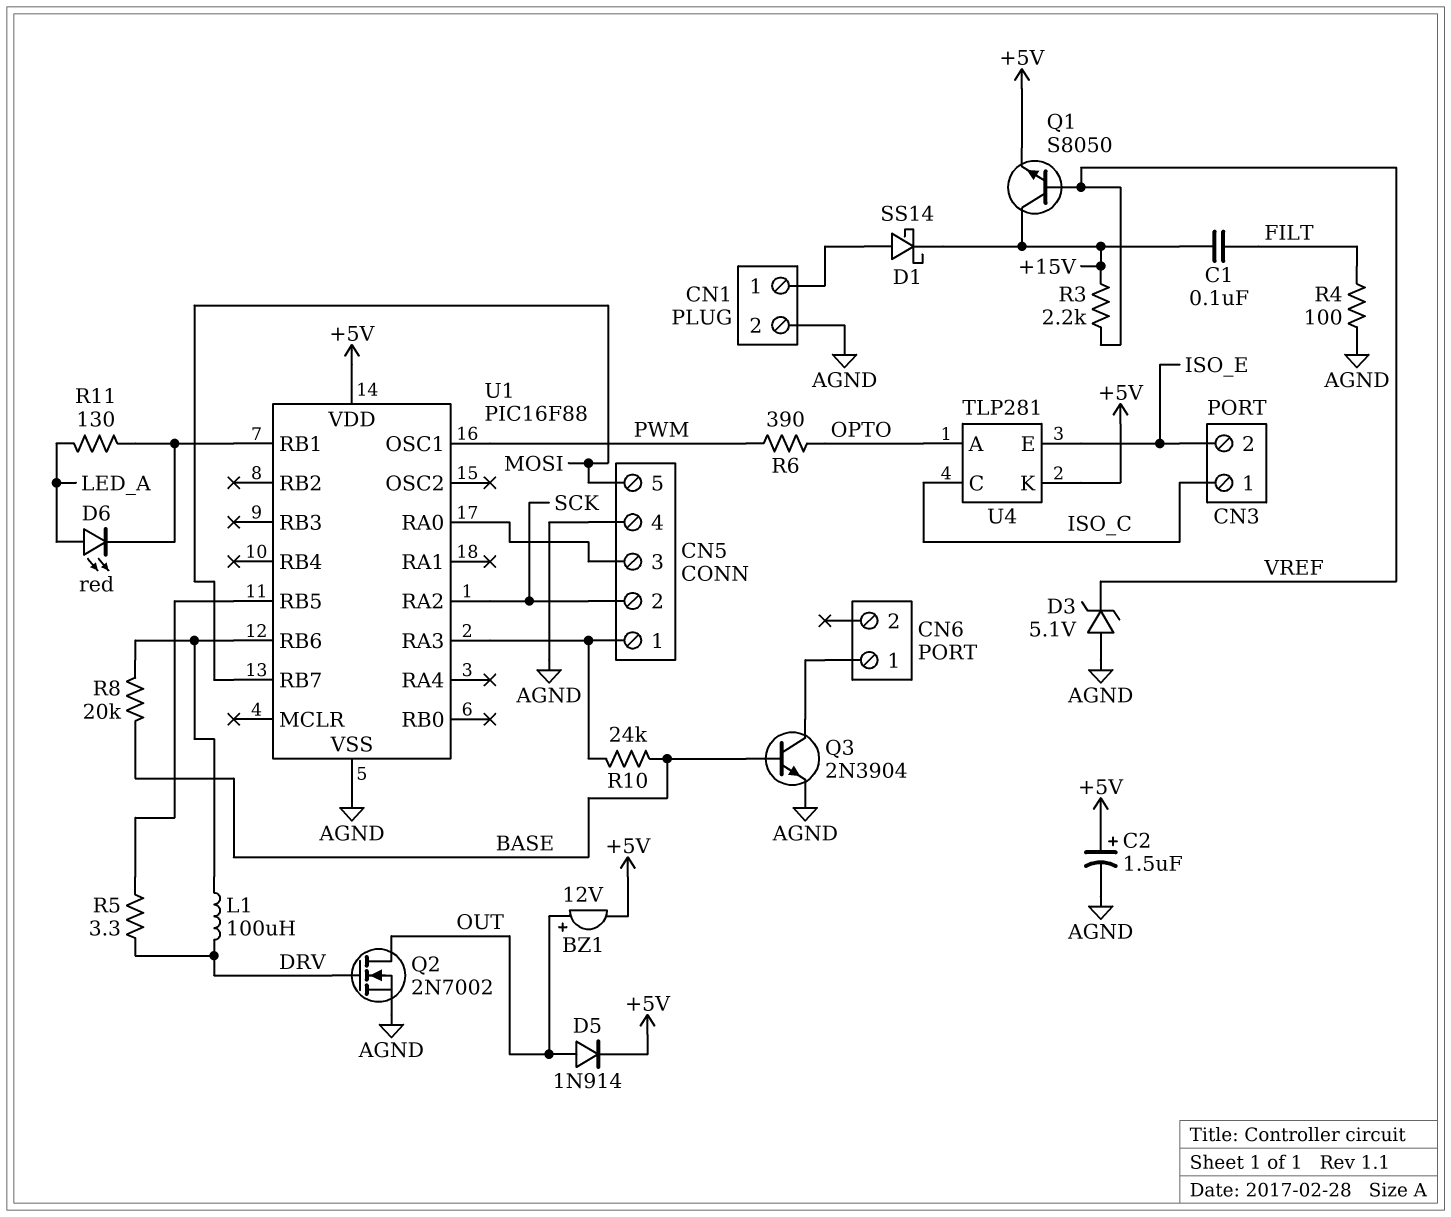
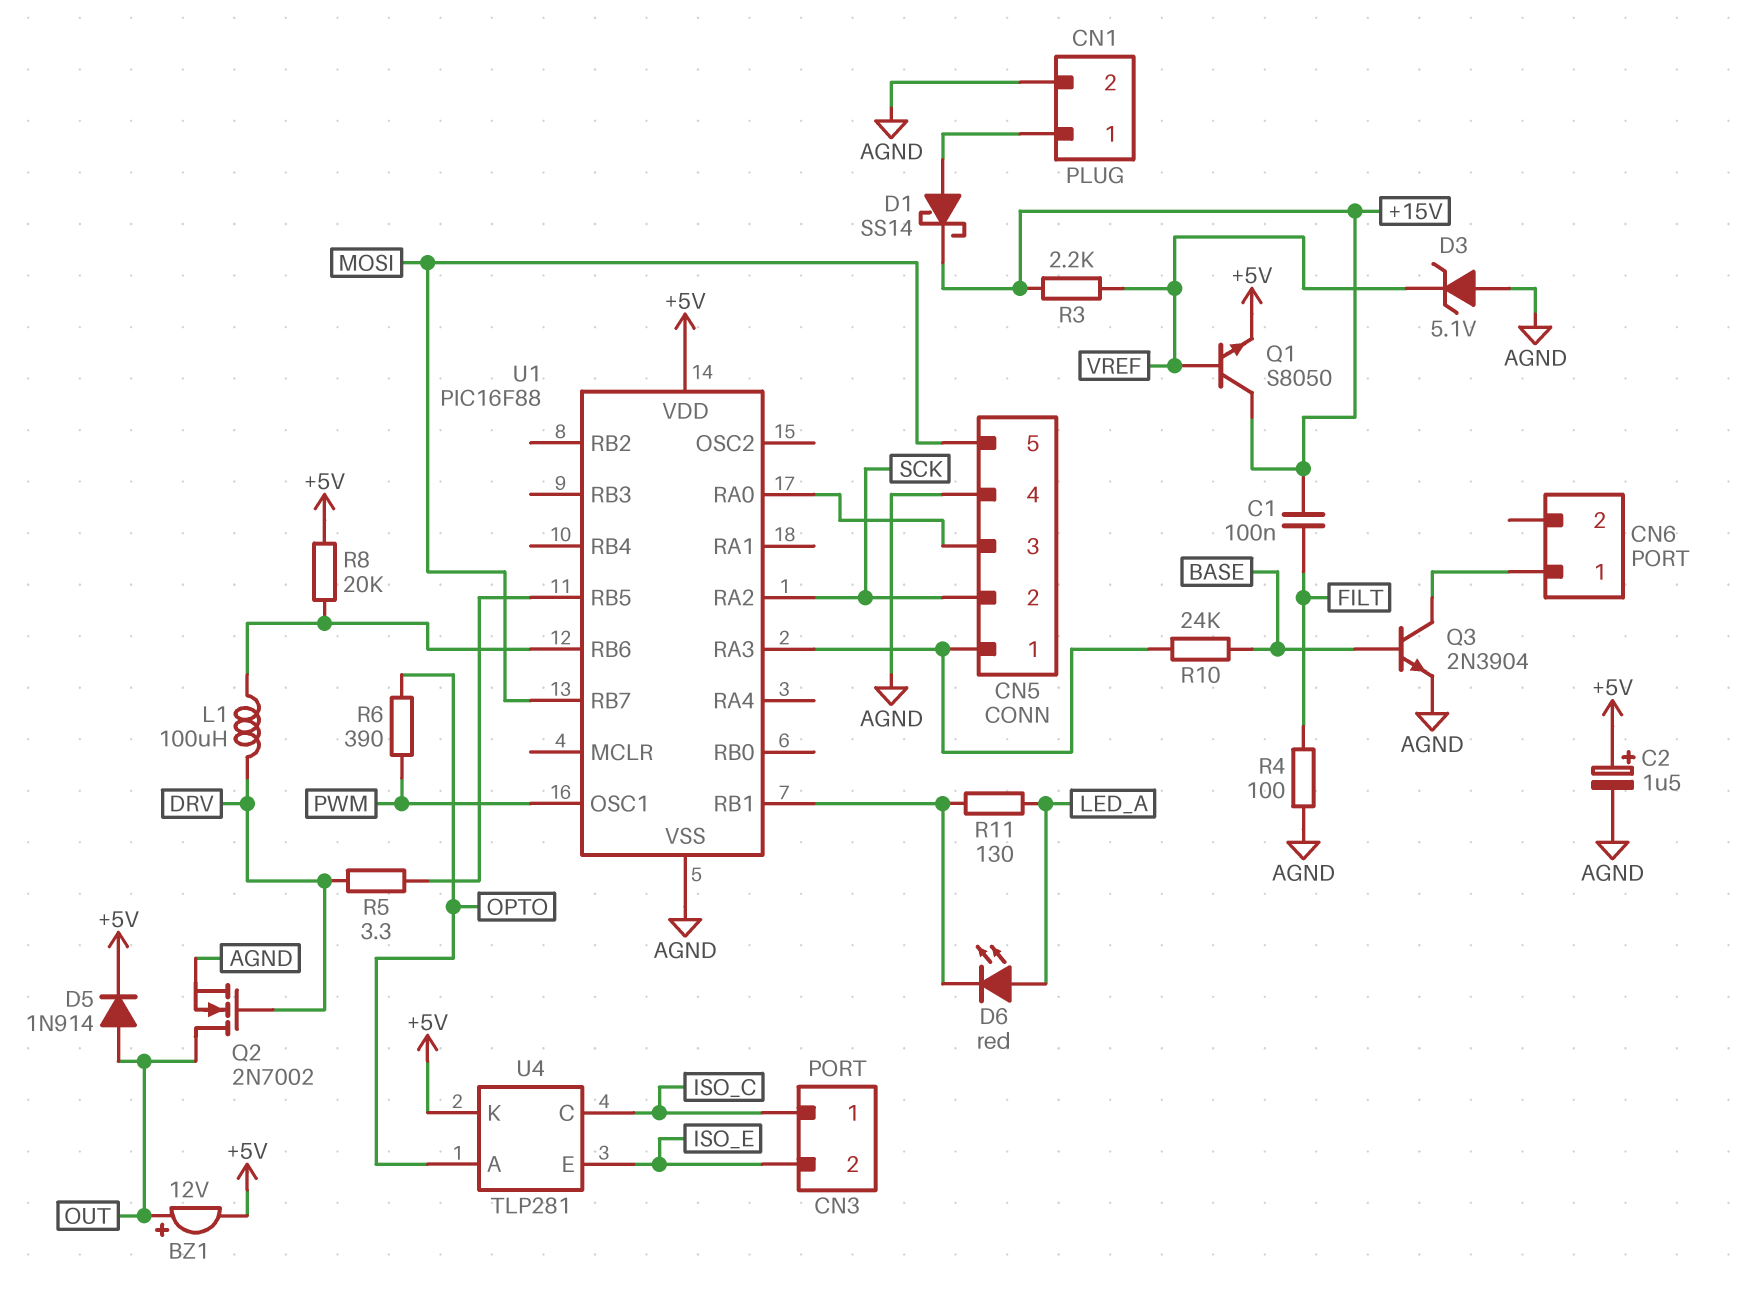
R8: 20k (BASE, U1/RB6) -> 20k (+5V, U1/RB6)

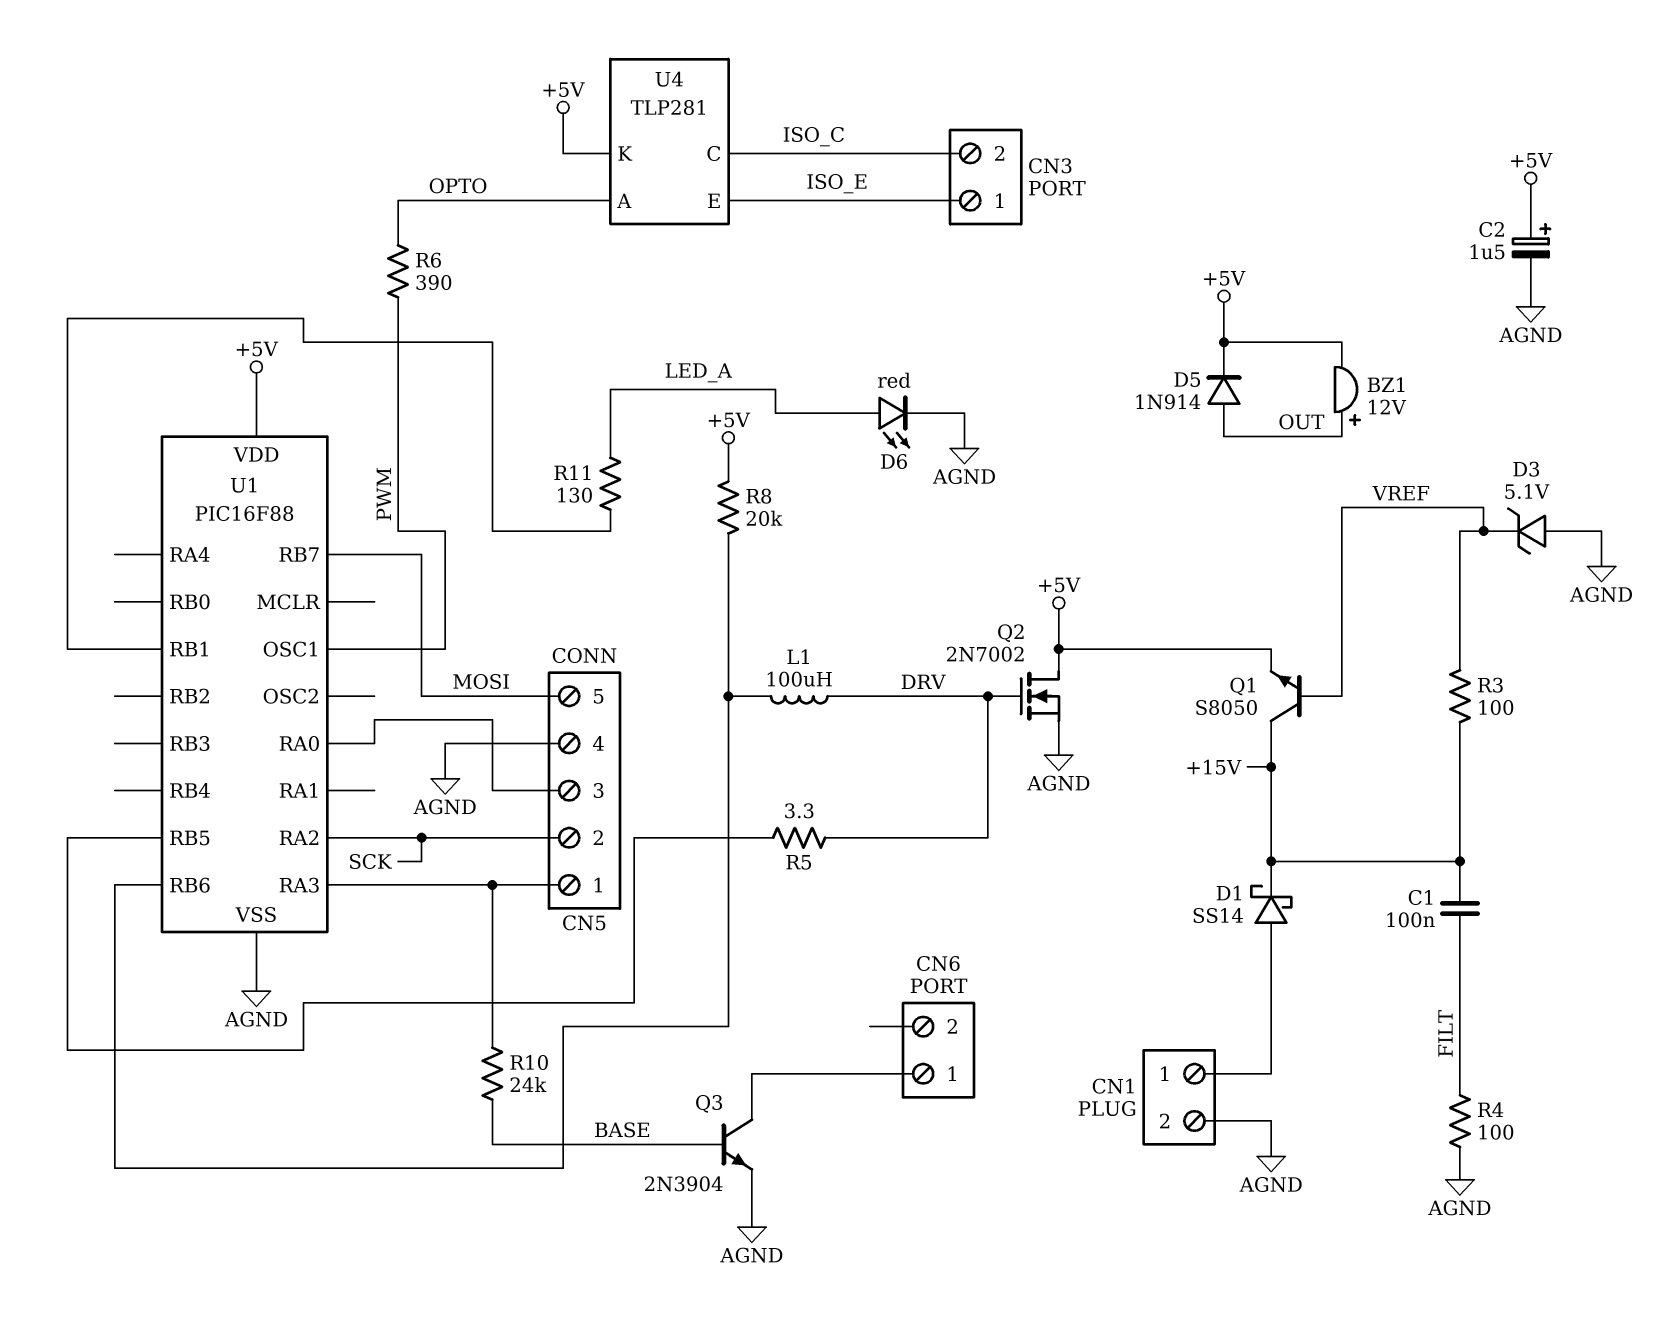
CN3 pin 1: ISO_C -> ISO_E
CN3 pin 2: ISO_E -> ISO_C
D6: LED red (A LED_A, K U1/RB1) -> LED red (A LED_A, K AGND)
Q2: NMOS 2N7002 (G DRV, D OUT, S AGND) -> NMOS 2N7002 (G DRV, D +5V, S AGND)
R3: 2.2k (+15V, VREF) -> 100 (+15V, VREF)

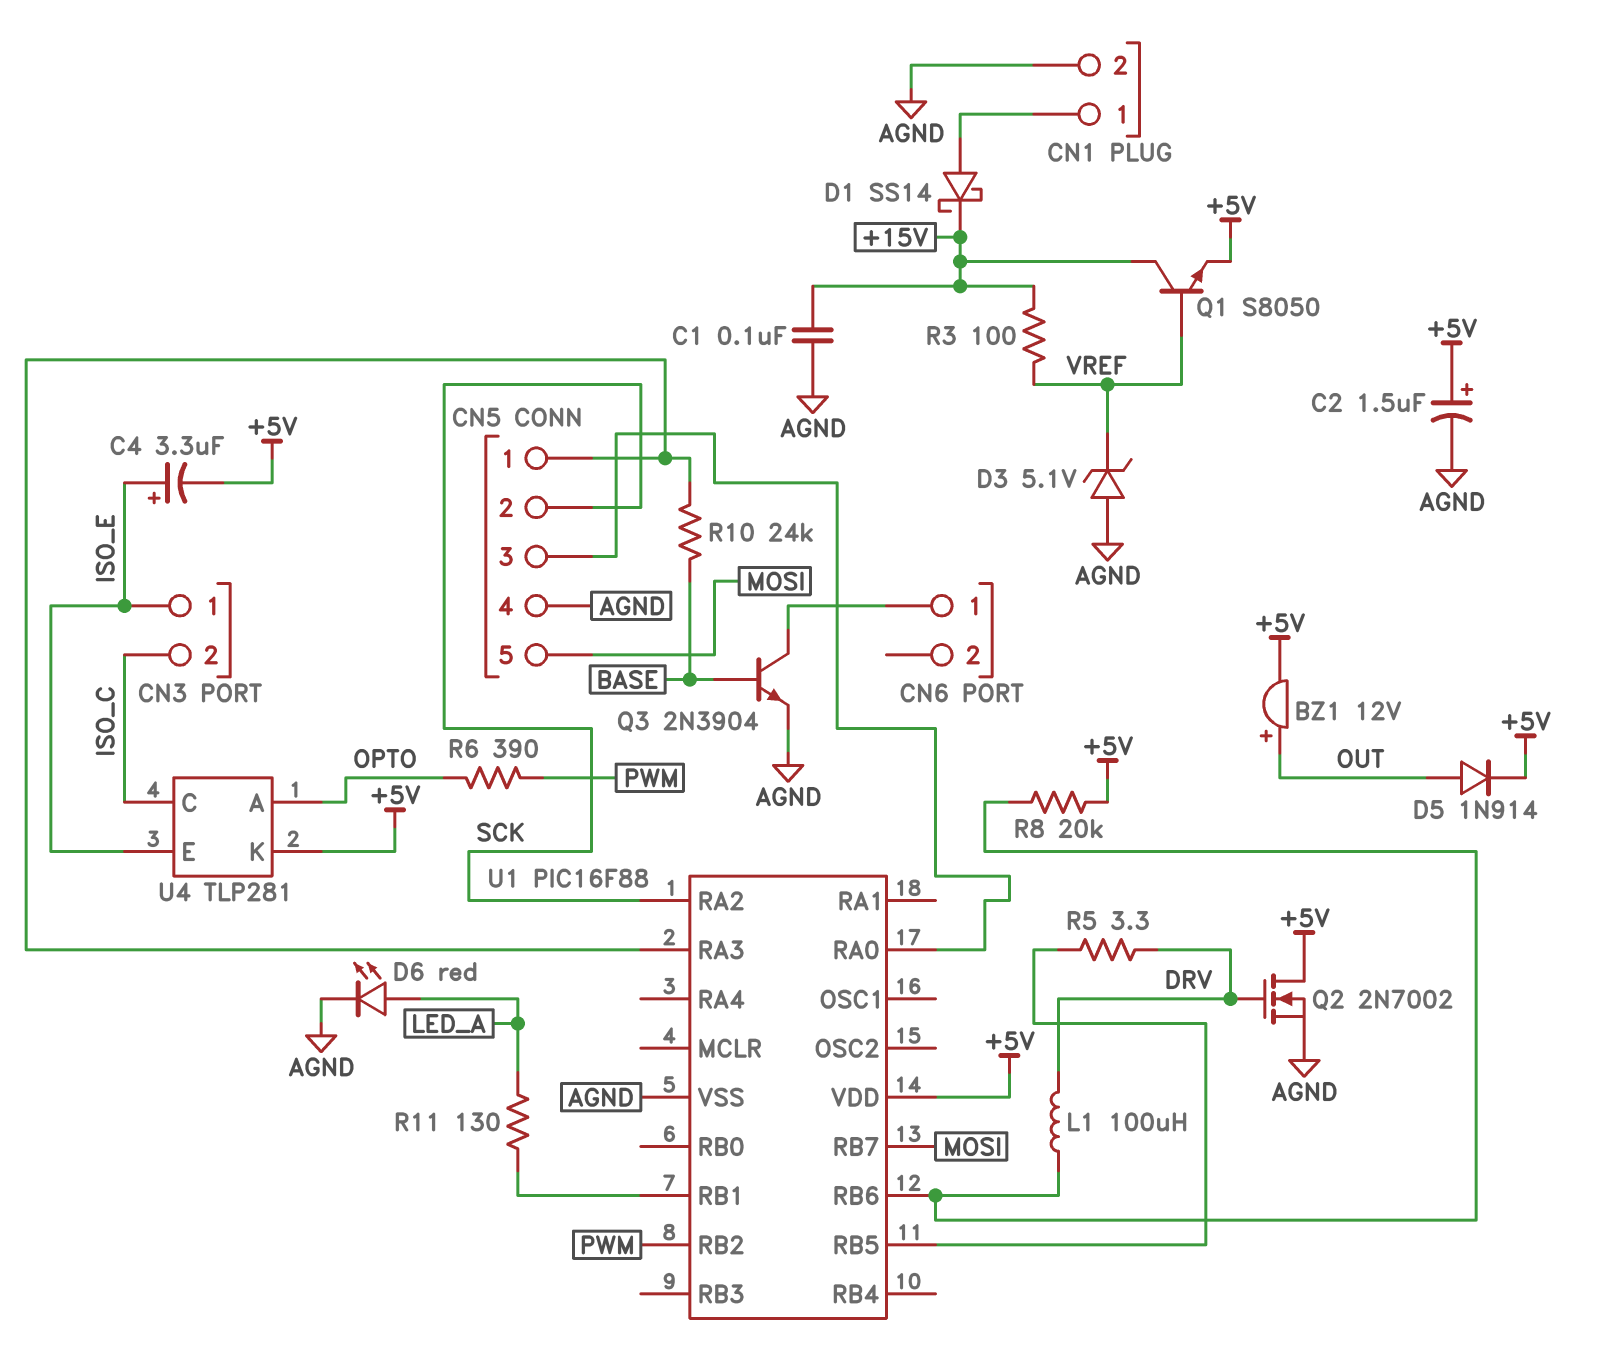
C1: 100nF (+15V, FILT) -> 100nF (+15V, AGND)
C4: none -> 3.3uF (plus ISO_E, minus +5V)
R4: 100 (AGND, FILT) -> none
U1 pin OSC1: PWM -> none
U1 pin RB2: none -> PWM

